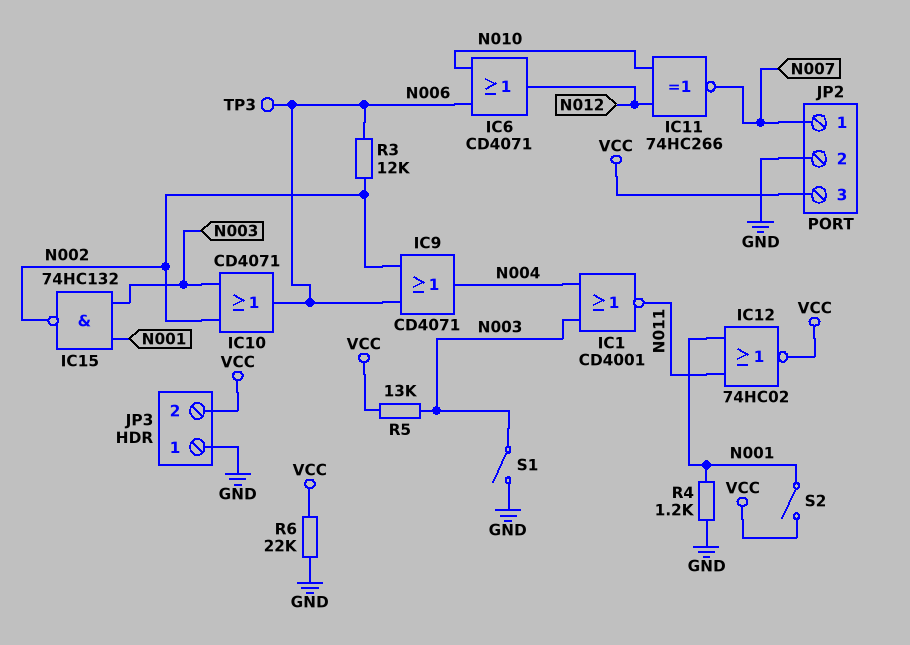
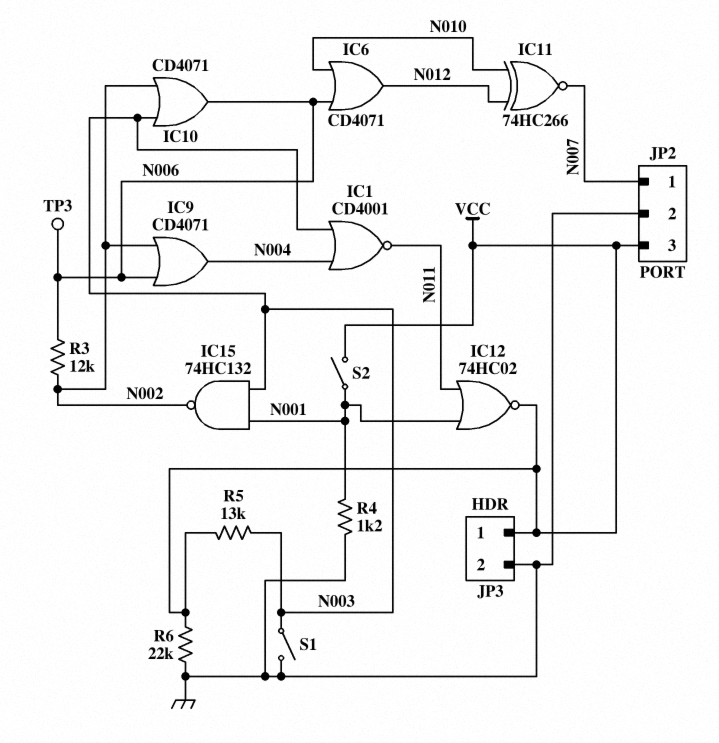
JP3 pin 1: GND -> VCC
JP3 pin 2: VCC -> GND

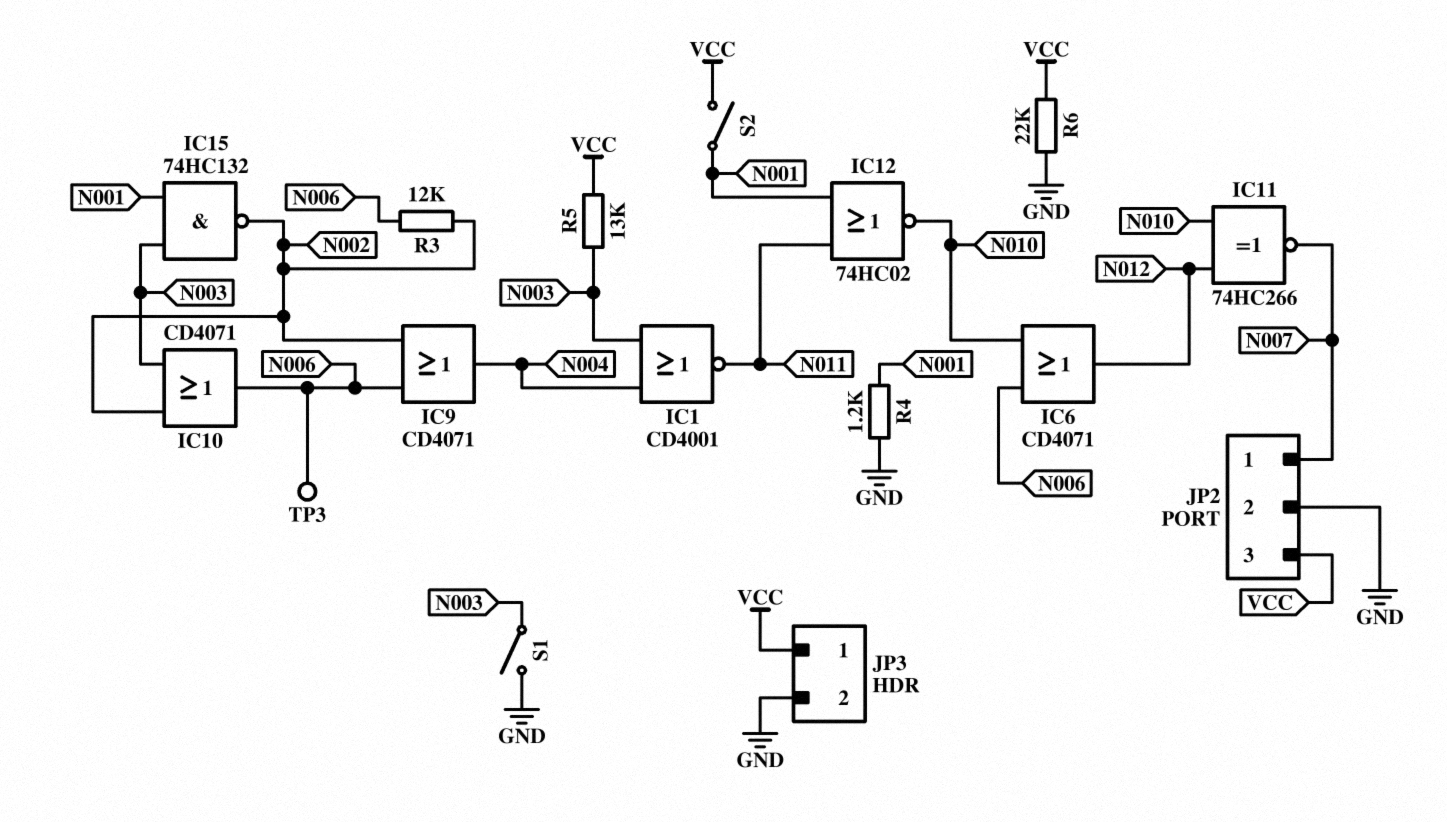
IC12: NOR 74HC02 (in N001, in N011, out VCC) -> NOR 74HC02 (in N001, in N011, out N010)

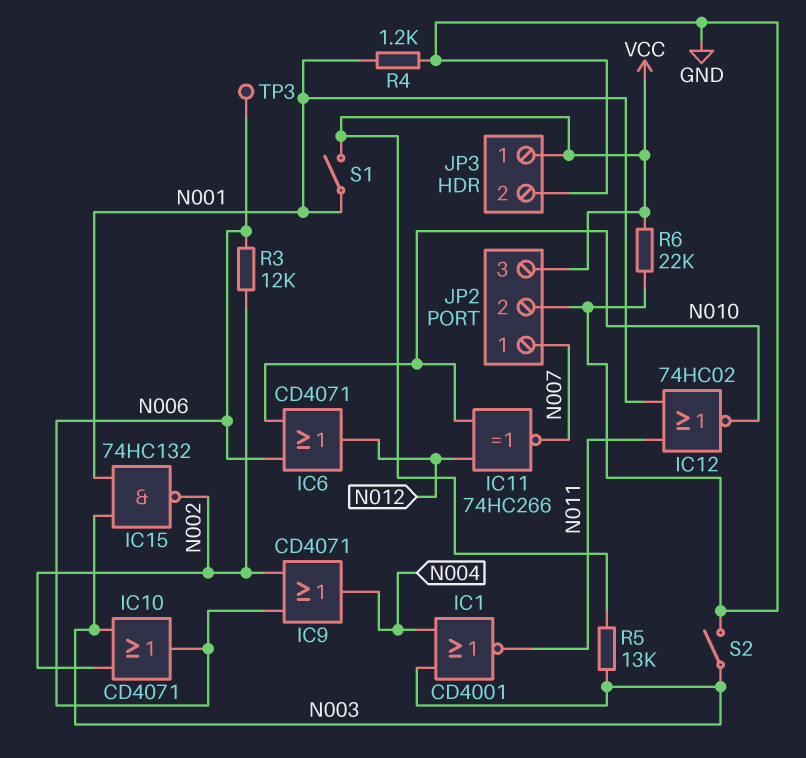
S1: switch (GND, N003) -> switch (N001, VCC)
S2: switch (N001, VCC) -> switch (GND, N003)

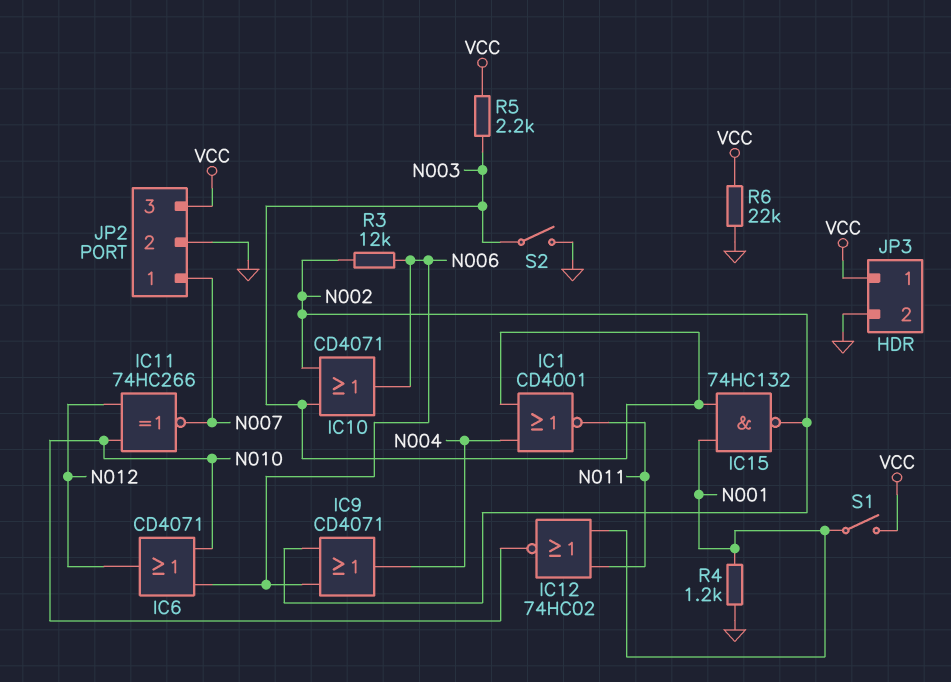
R5: 13k (N003, VCC) -> 2.2k (N003, VCC)
TP3: test point (N006) -> none

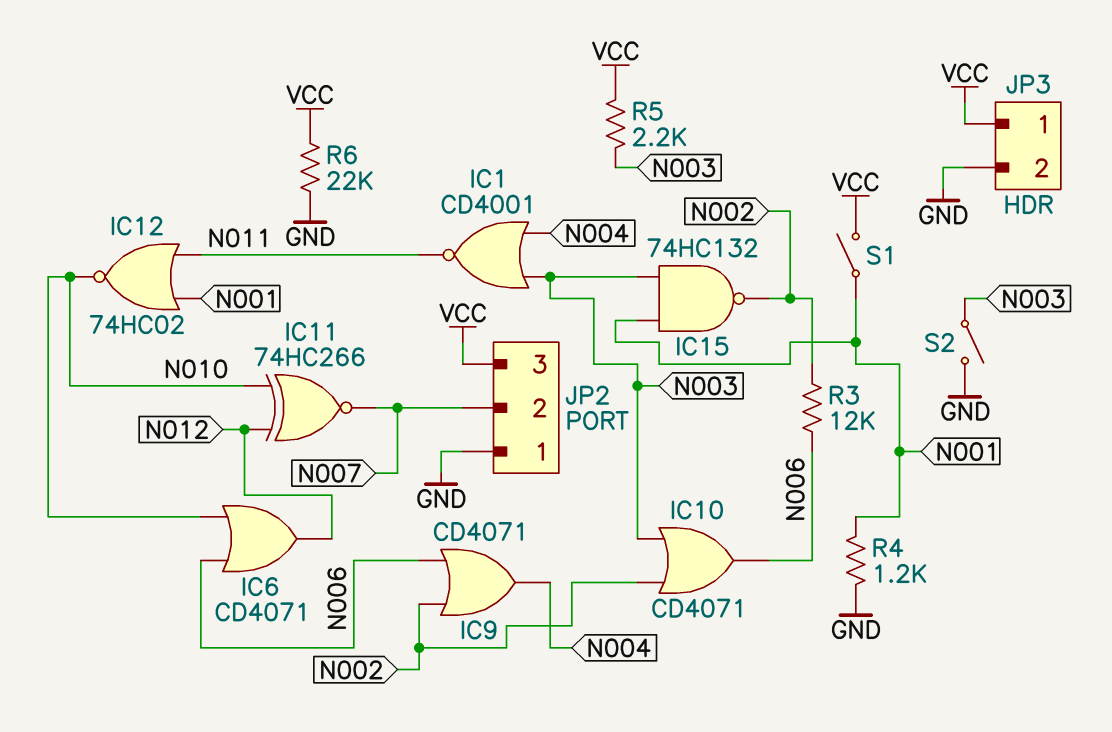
JP2 pin 1: N007 -> GND
JP2 pin 2: GND -> N007

